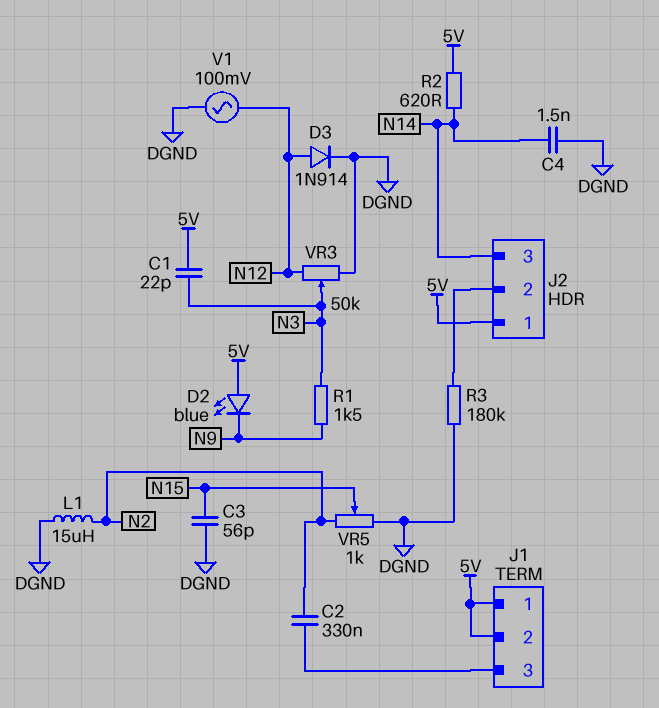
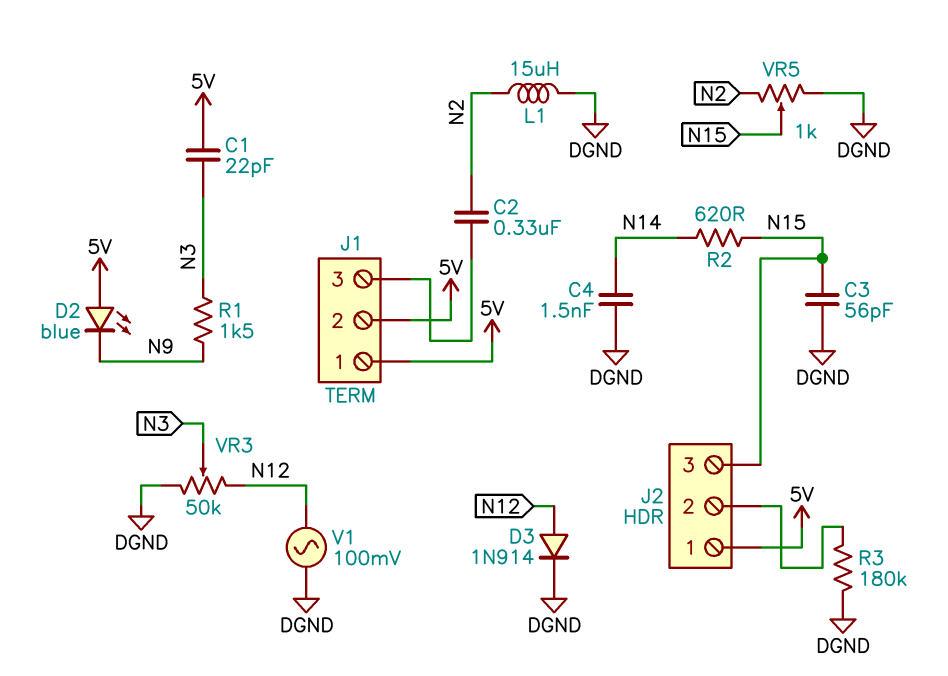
J2 pin 3: N14 -> N15
R2: 620 (5V, N14) -> 620 (N14, N15)

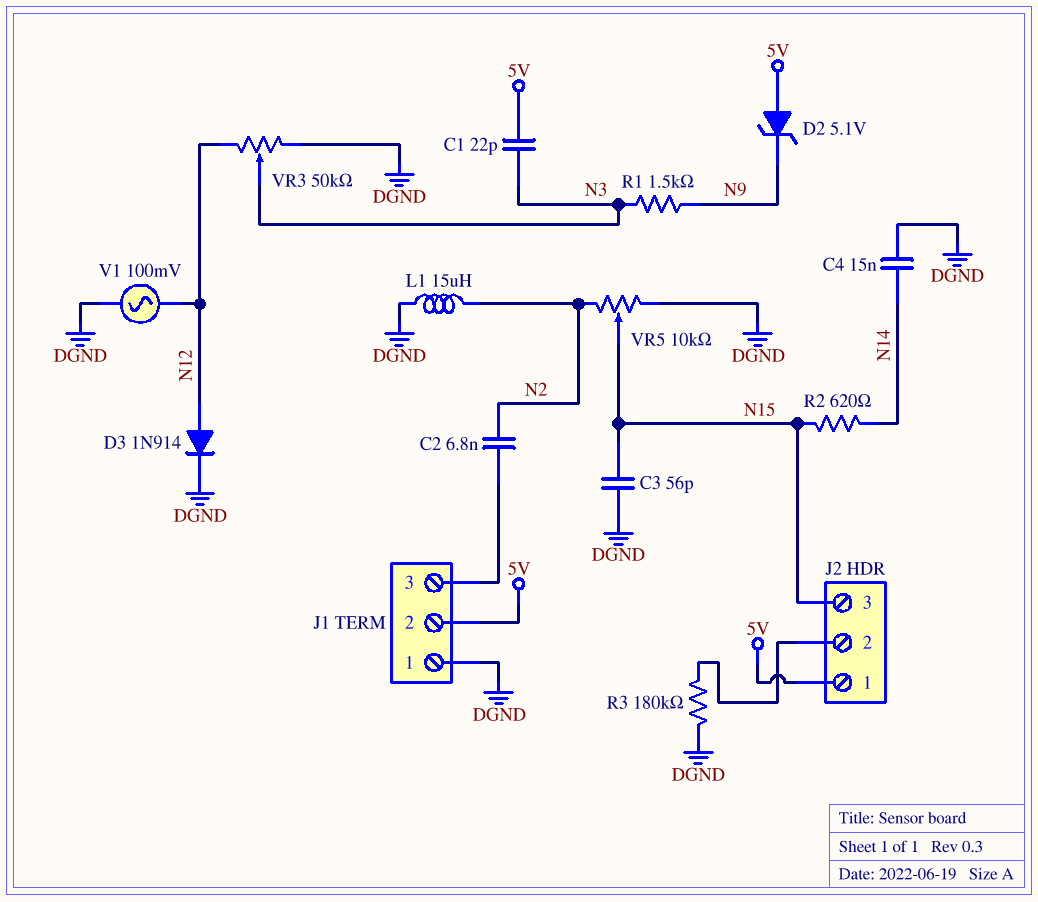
C2: 330nF (J1/3, N2) -> 6.8nF (J1/3, N2)
C4: 1.5nF (DGND, N14) -> 15nF (DGND, N14)
D2: LED blue (A 5V, K N9) -> zener 5.1V (A 5V, K N9)
J1 pin 1: 5V -> DGND
VR5: 1k (DGND, N2, wiper N15) -> 10k (DGND, N2, wiper N15)

